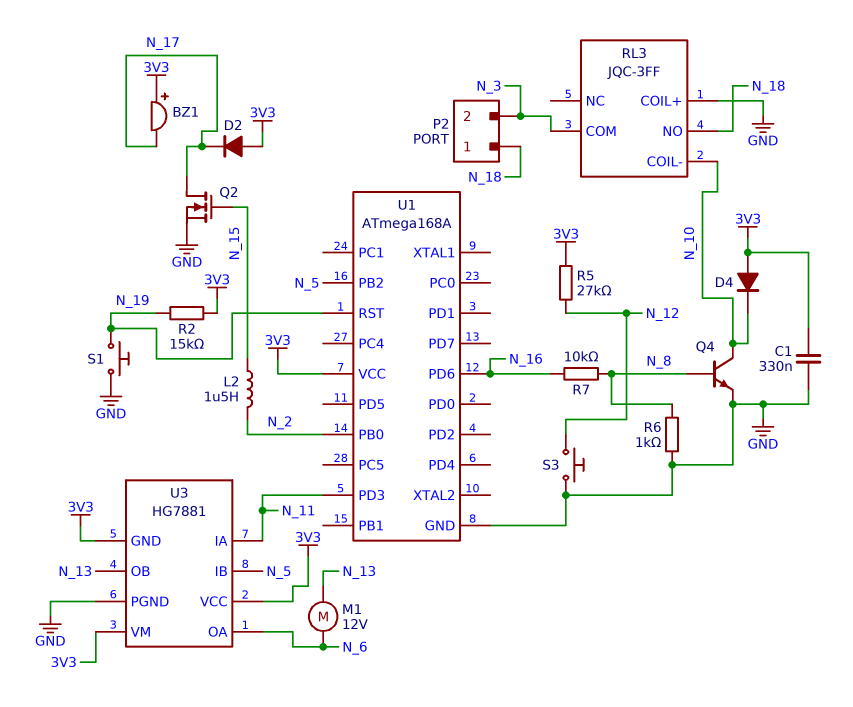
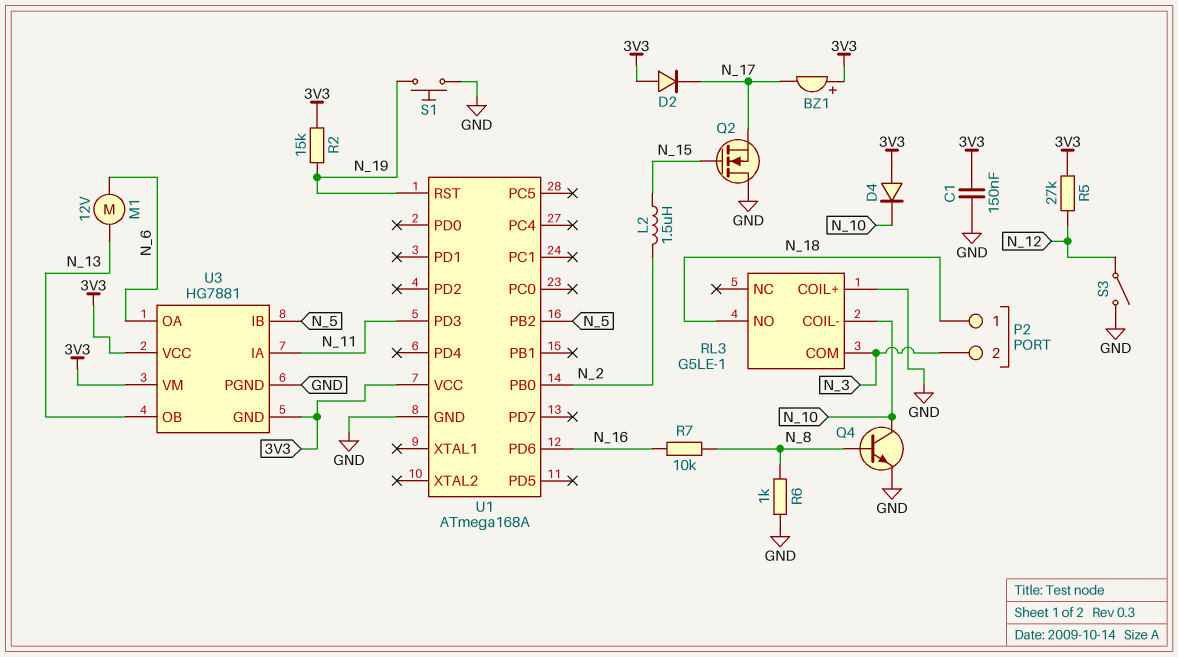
C1: 330nF (3V3, GND) -> 150nF (3V3, GND)
Q2: NMOS (G N_15, D N_17, S GND) -> NMOS (G N_15, D GND, S N_17)
RL3: JQC-3FF -> G5LE-1
S3: button (GND, N_12) -> switch (GND, N_12)

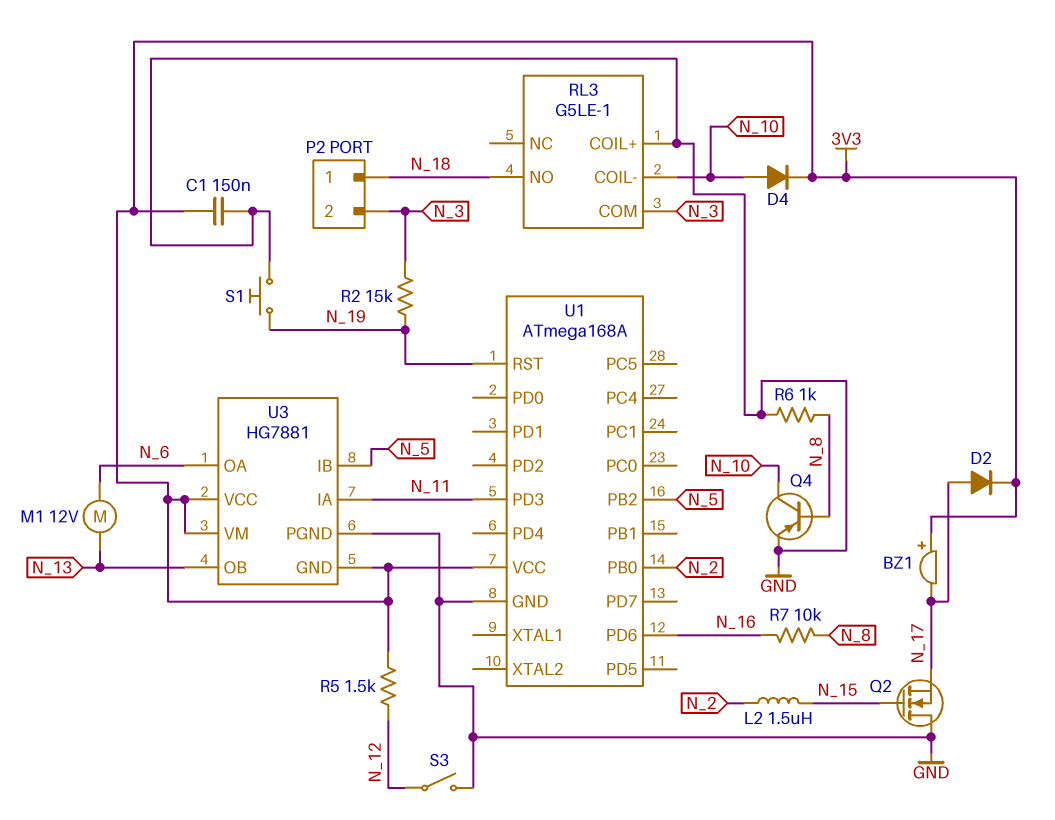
D2: diode (A 3V3, K N_17) -> diode (A N_17, K 3V3)
D4: diode (A 3V3, K N_10) -> diode (A N_10, K 3V3)
Q4: NPN (B N_8, C N_10, E GND) -> PNP (B N_8, C N_10, E GND)
R2: 15k (3V3, N_19) -> 15k (N_3, N_19)
R5: 27k (3V3, N_12) -> 1.5k (3V3, N_12)

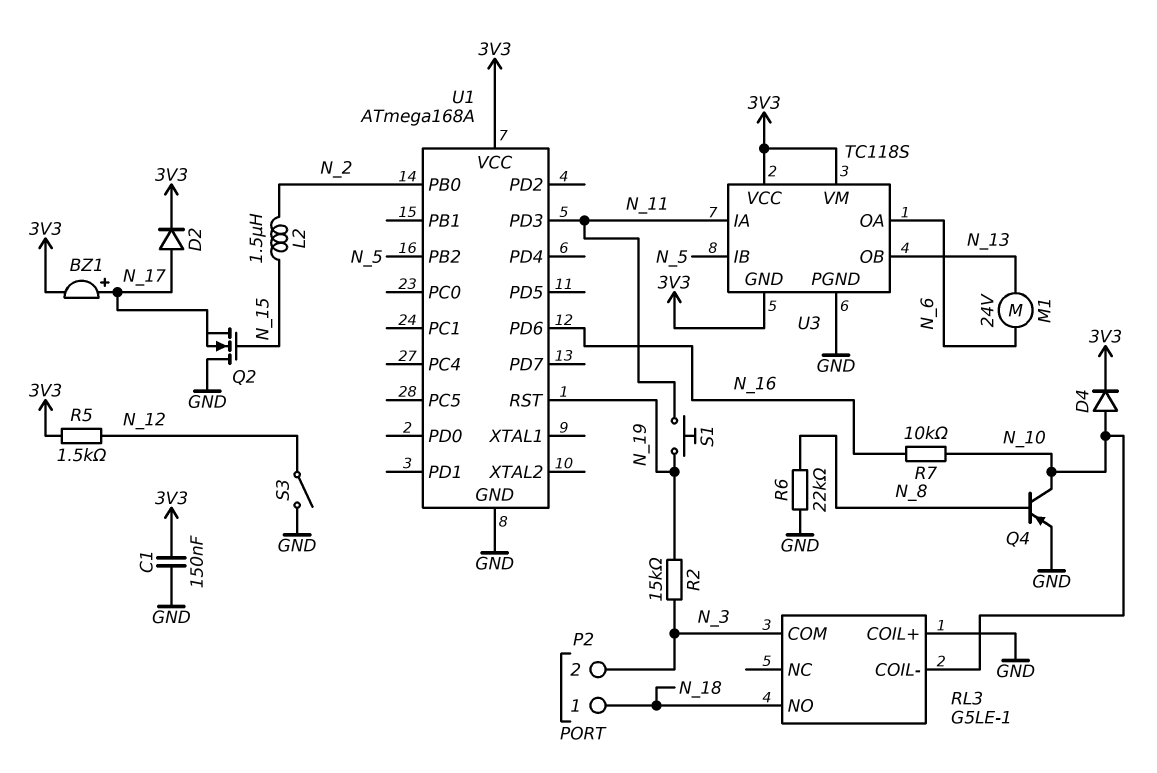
BZ1: buzzer (plus 3V3, minus N_17) -> buzzer (plus N_17, minus 3V3)
M1: motor 12V (N_6, N_13) -> motor 24V (N_6, N_13)
R6: 1k (GND, N_8) -> 22k (GND, N_8)
R7: 10k (N_8, N_16) -> 10k (N_10, N_16)
S1: button (GND, N_19) -> button (N_11, N_19)
U3: HG7881 -> TC118S

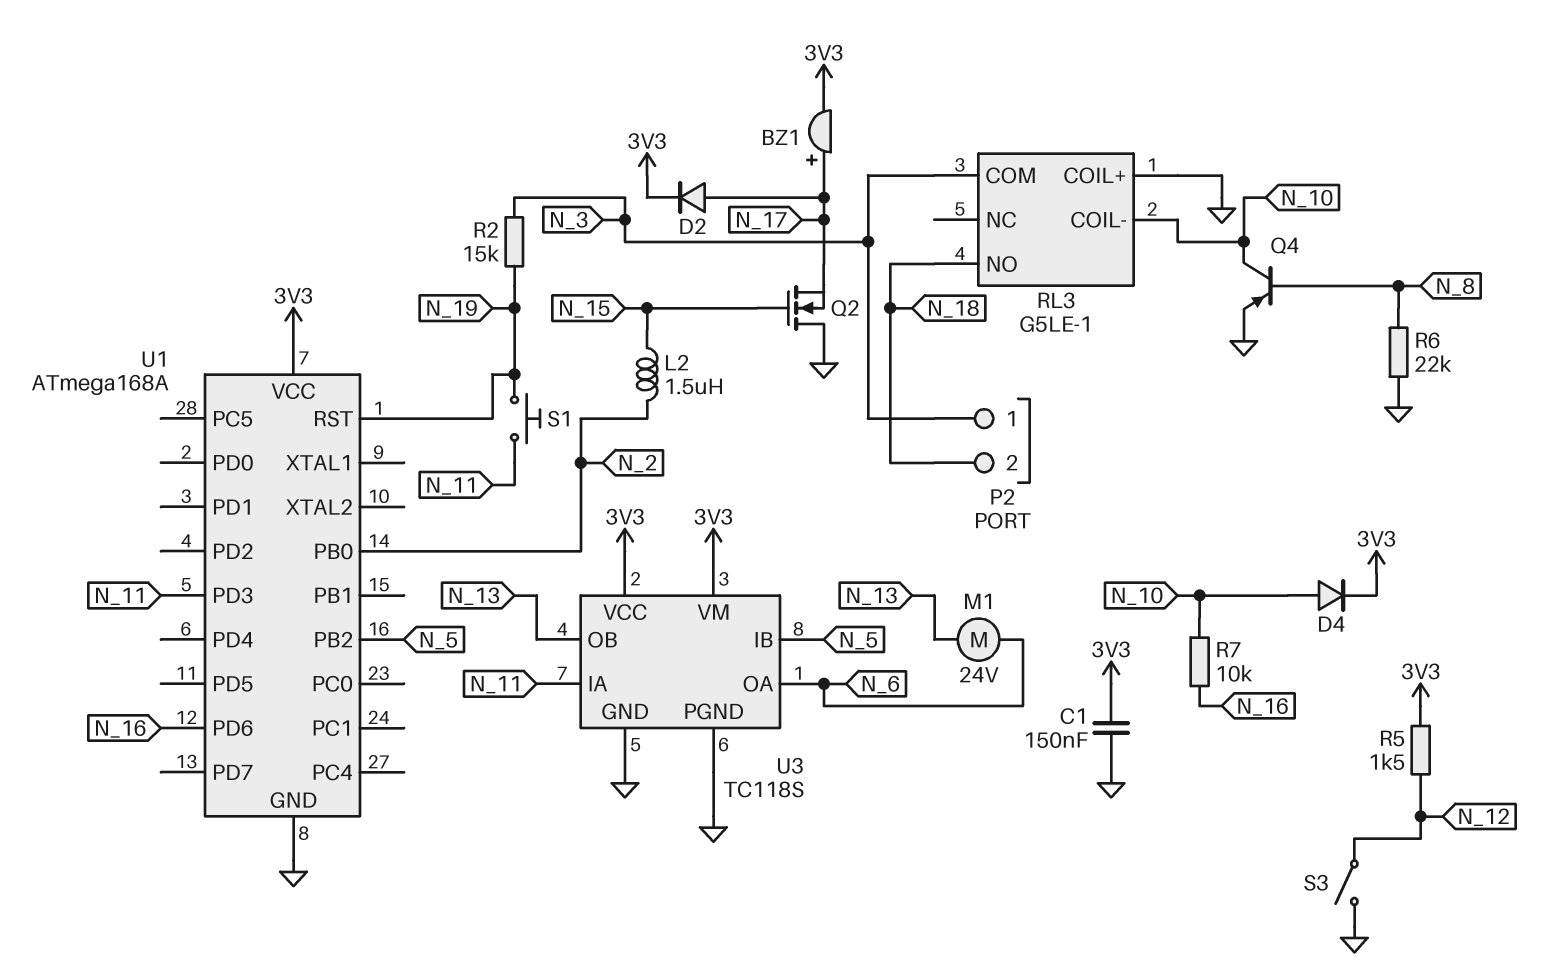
P2 pin 1: N_18 -> N_3
P2 pin 2: N_3 -> N_18
U3 pin GND: 3V3 -> GND

